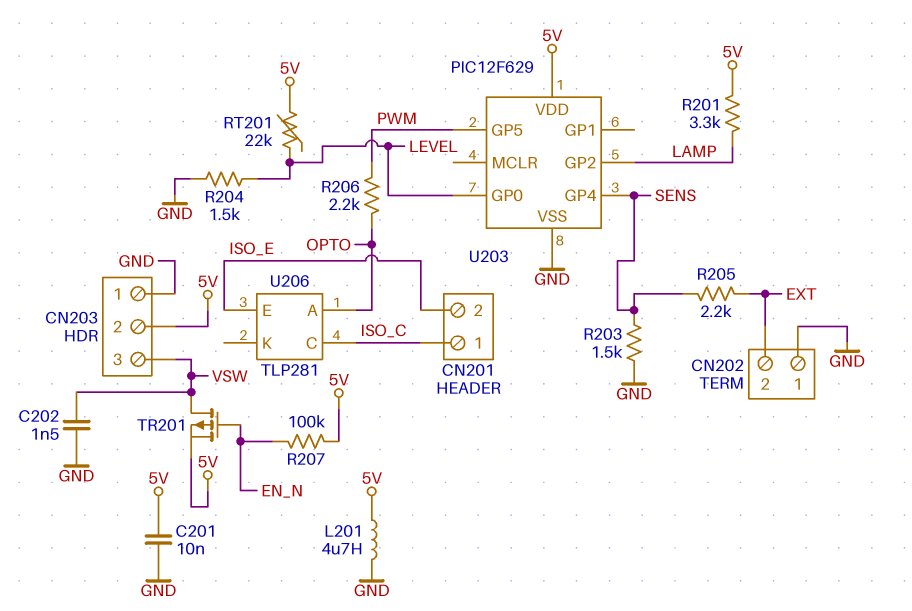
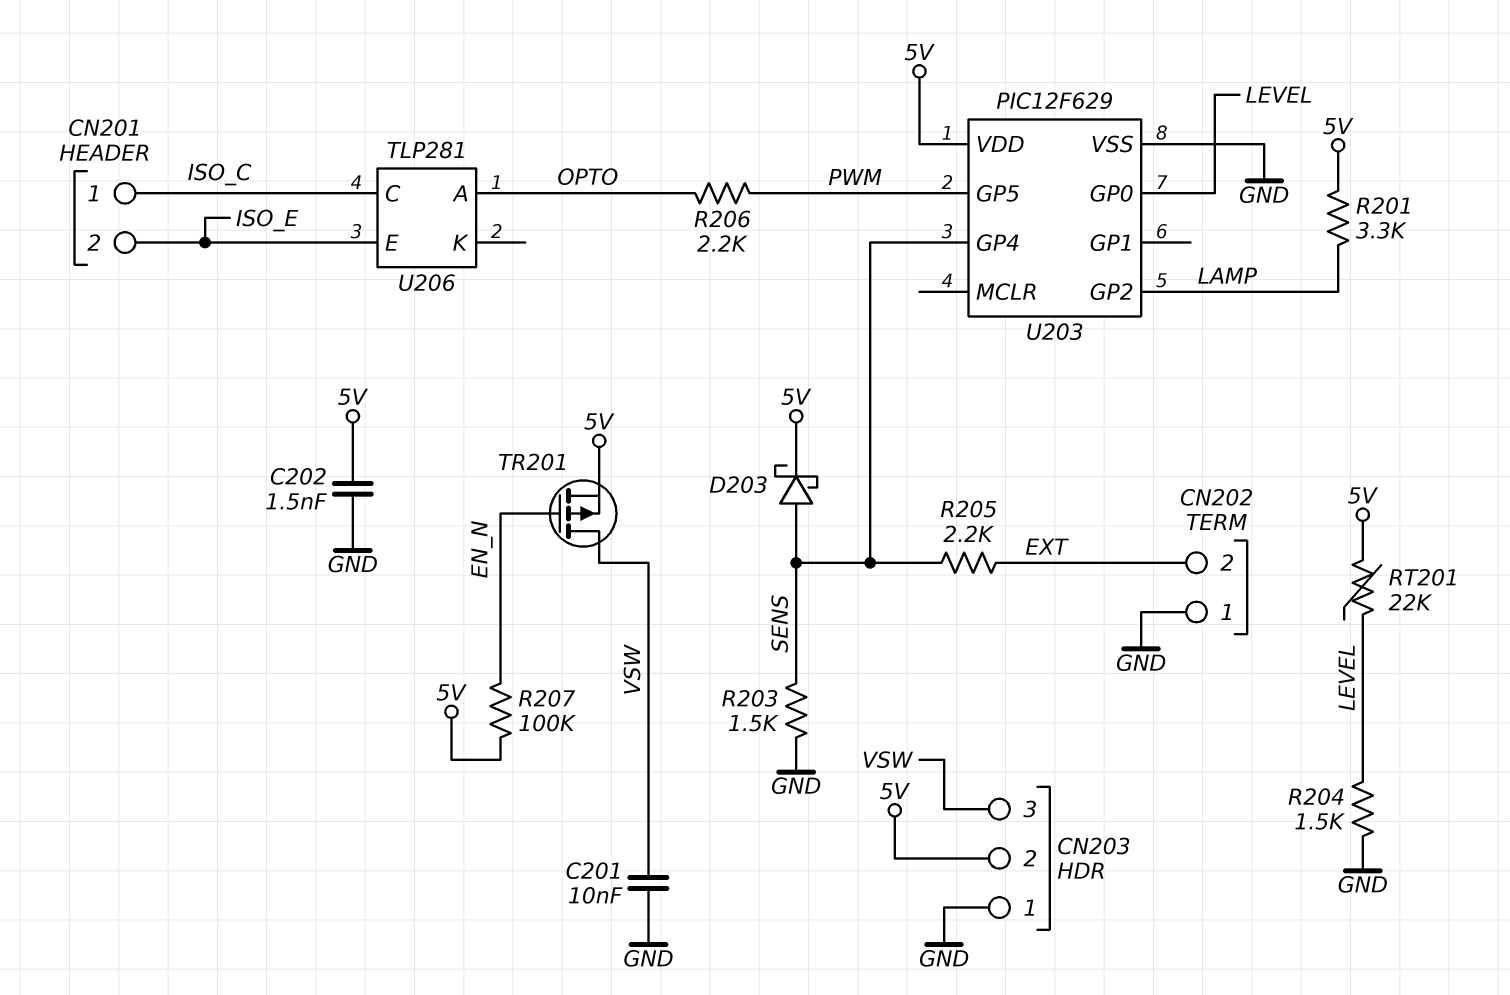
C201: 10nF (5V, GND) -> 10nF (GND, VSW)
C202: 1.5nF (GND, VSW) -> 1.5nF (5V, GND)
D203: none -> schottky (A SENS, K 5V)
L201: 4.7uH (5V, GND) -> none

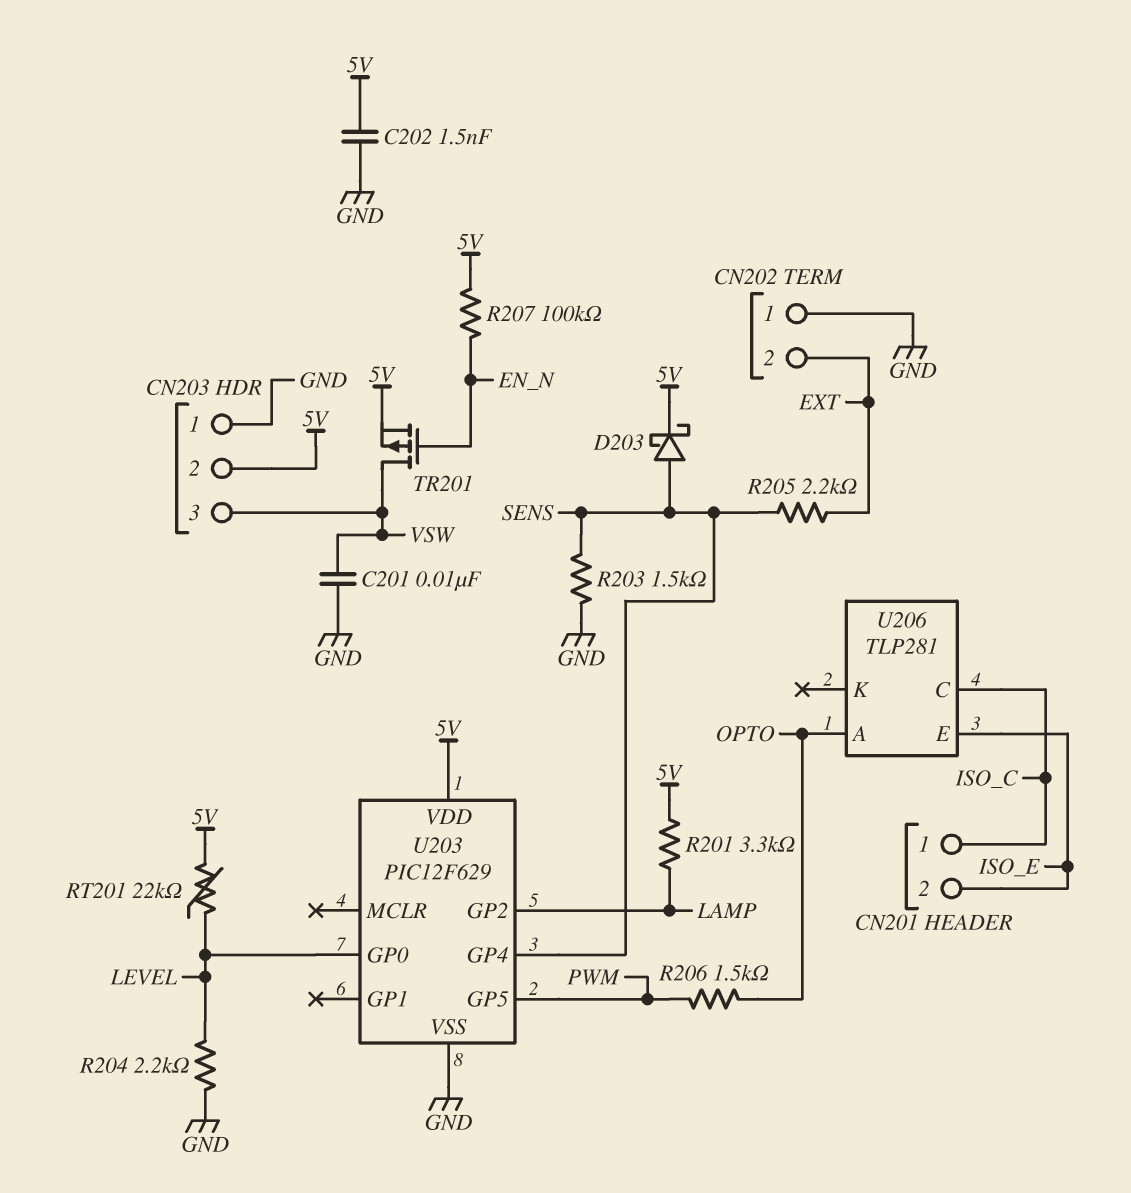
R204: 1.5k (GND, LEVEL) -> 2.2k (GND, LEVEL)
R206: 2.2k (OPTO, PWM) -> 1.5k (OPTO, PWM)

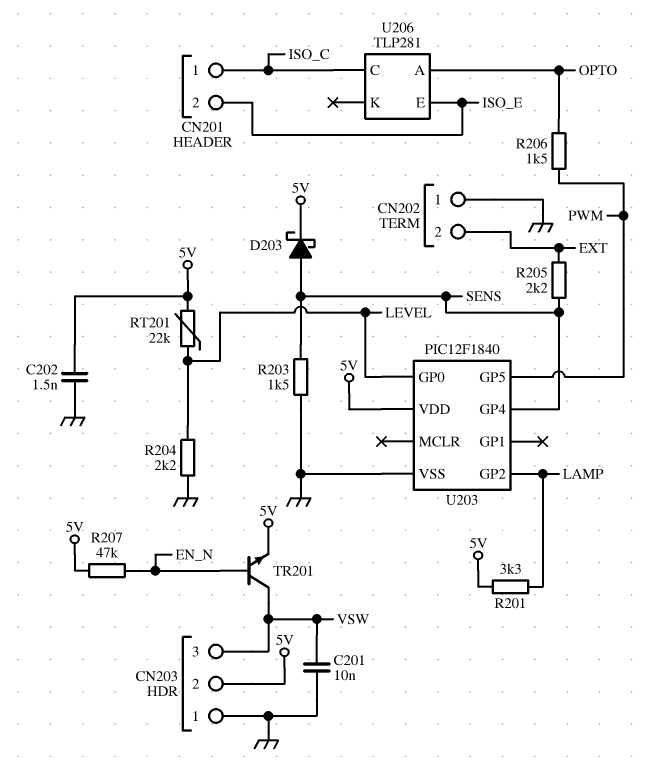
R207: 100k (5V, EN_N) -> 47k (5V, EN_N)
TR201: PMOS (G EN_N, D VSW, S 5V) -> NPN (B EN_N, C VSW, E 5V)
U203: PIC12F629 -> PIC12F1840

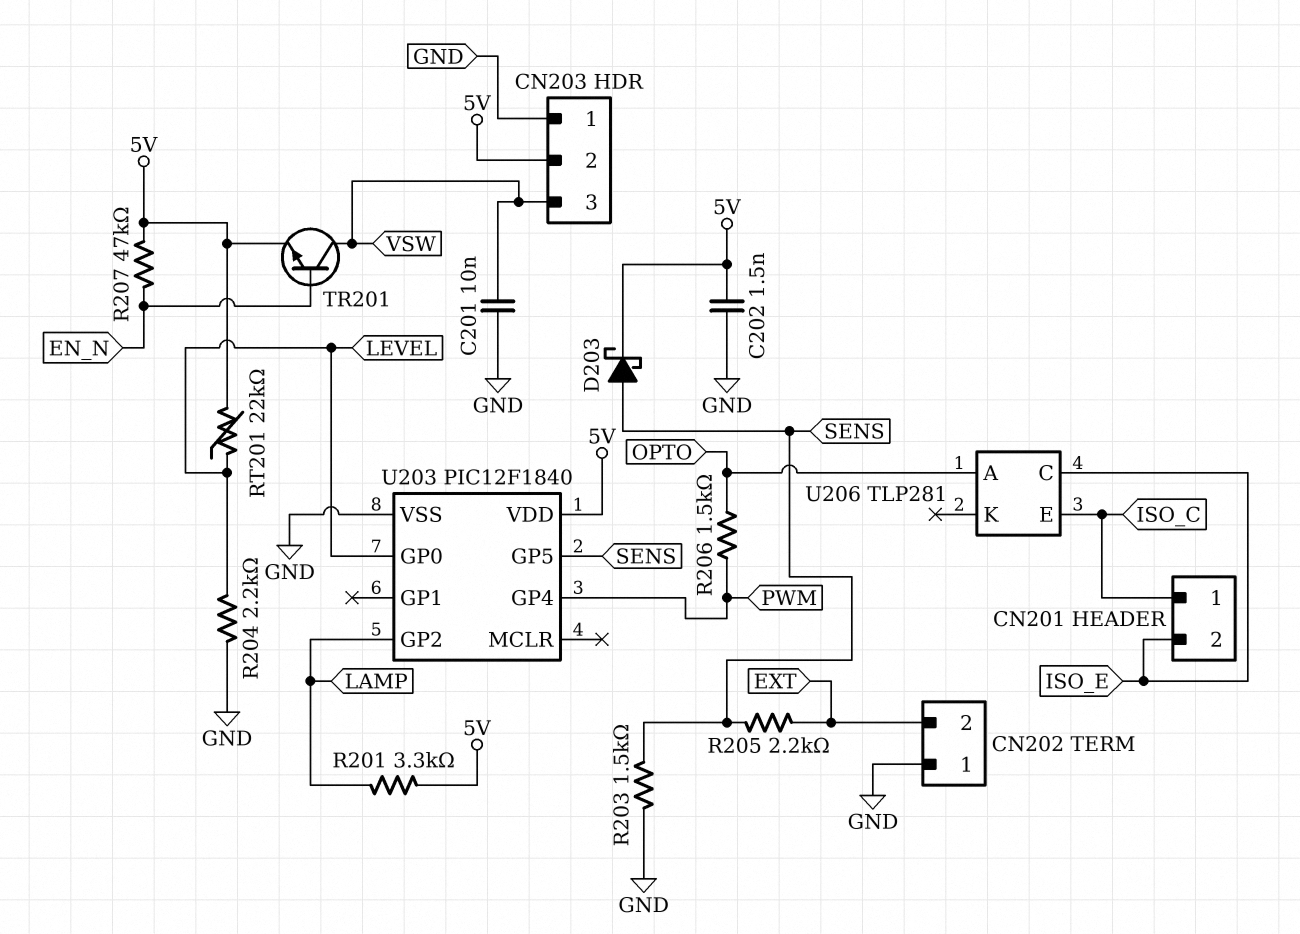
U203 pin GP4: SENS -> PWM
U203 pin GP5: PWM -> SENS
U206 pin C: ISO_C -> ISO_E
U206 pin E: ISO_E -> ISO_C

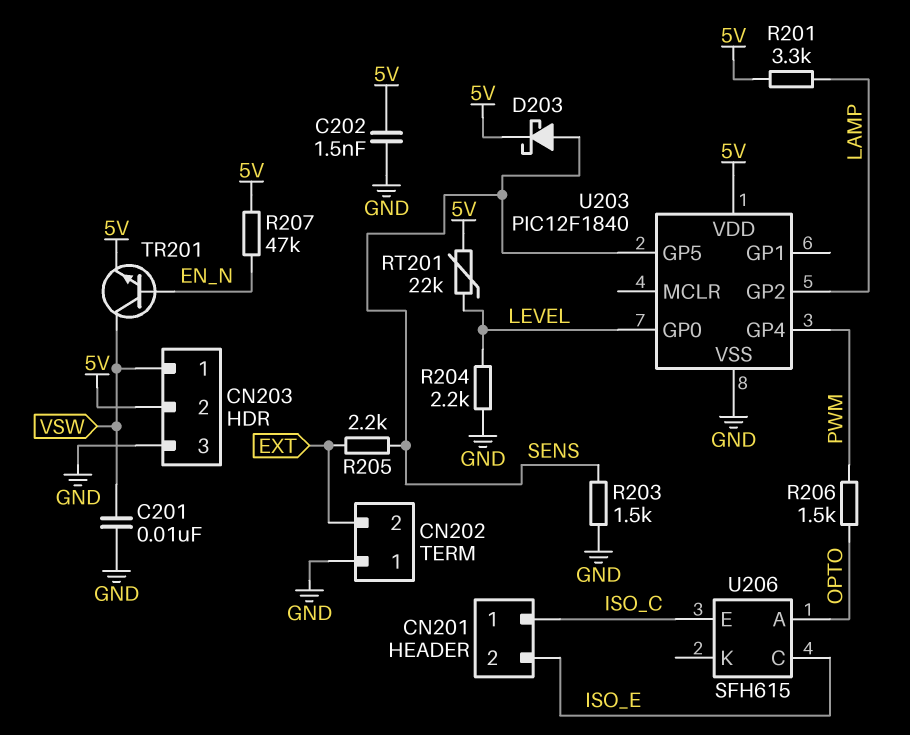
CN203 pin 1: GND -> VSW
CN203 pin 3: VSW -> GND
U206: TLP281 -> SFH615

